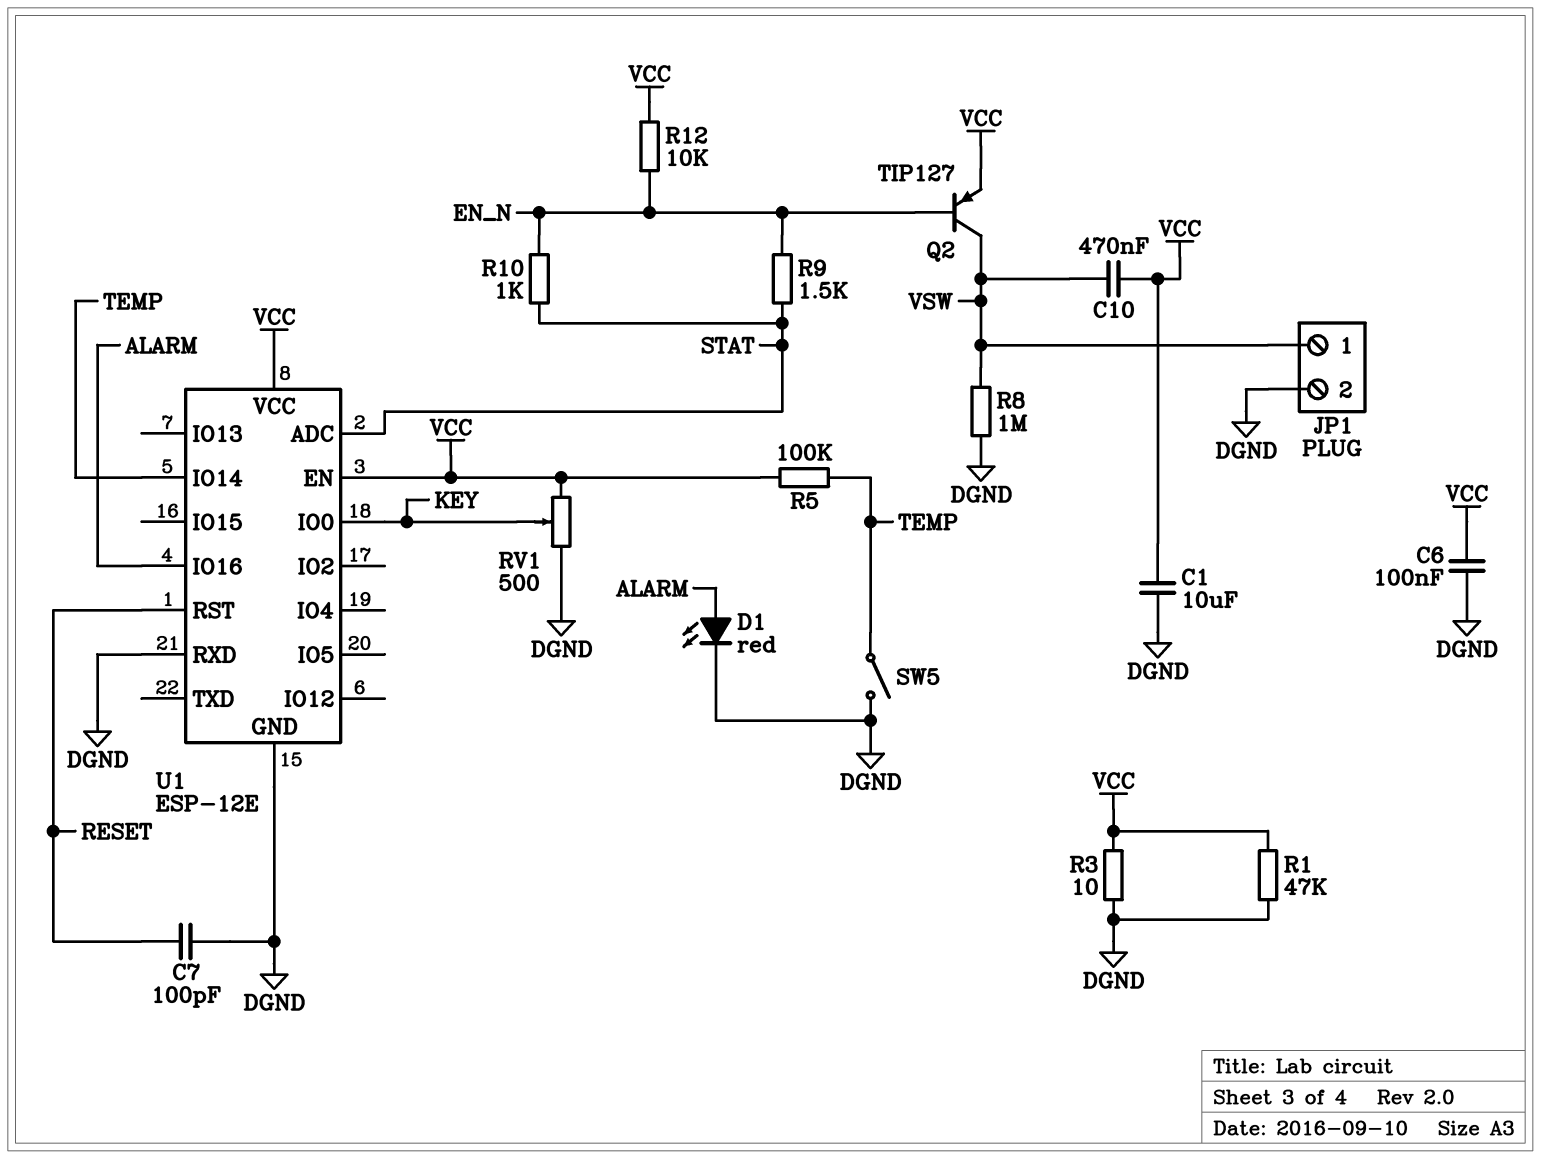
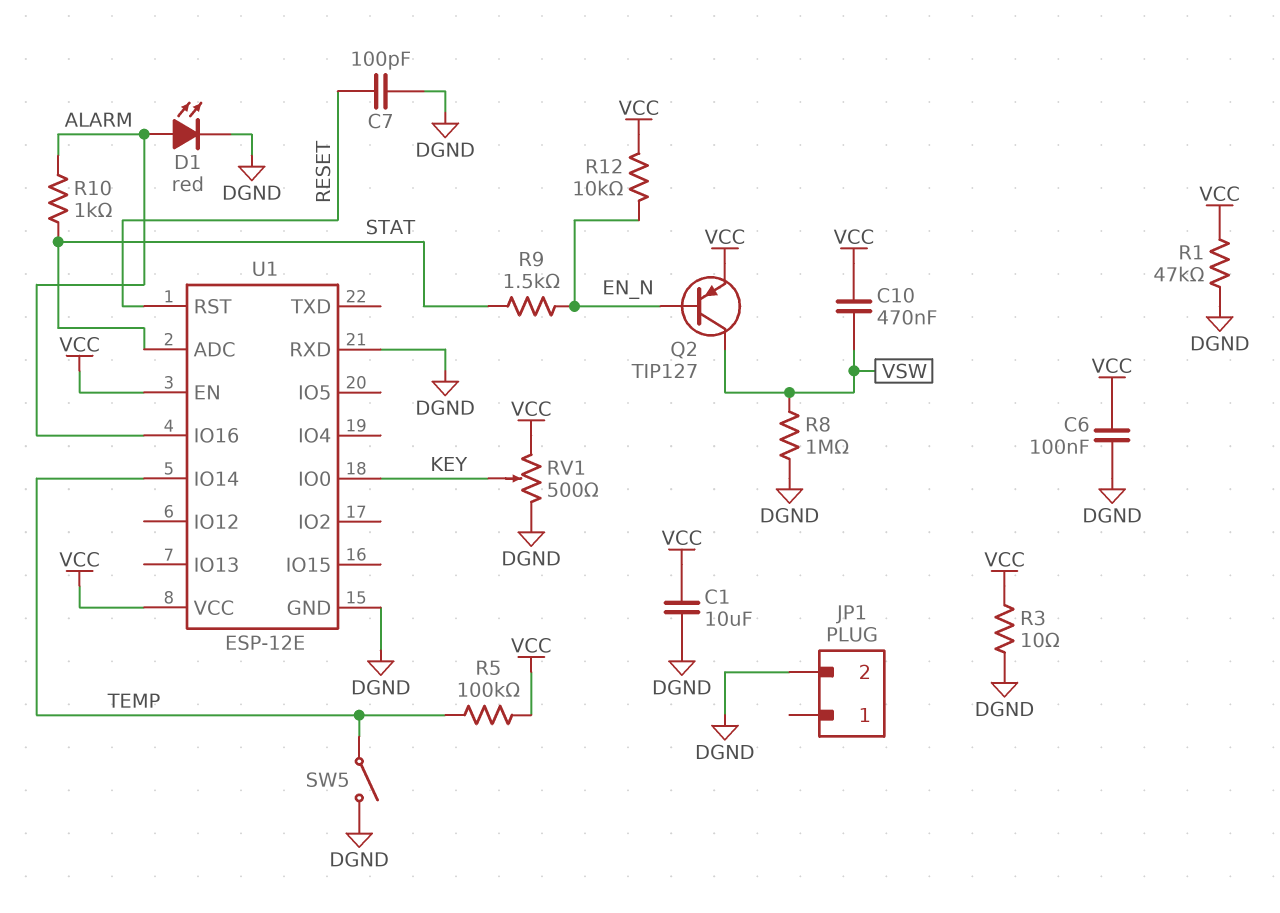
JP1 pin 1: VSW -> none
R10: 1k (EN_N, STAT) -> 1k (ALARM, STAT)

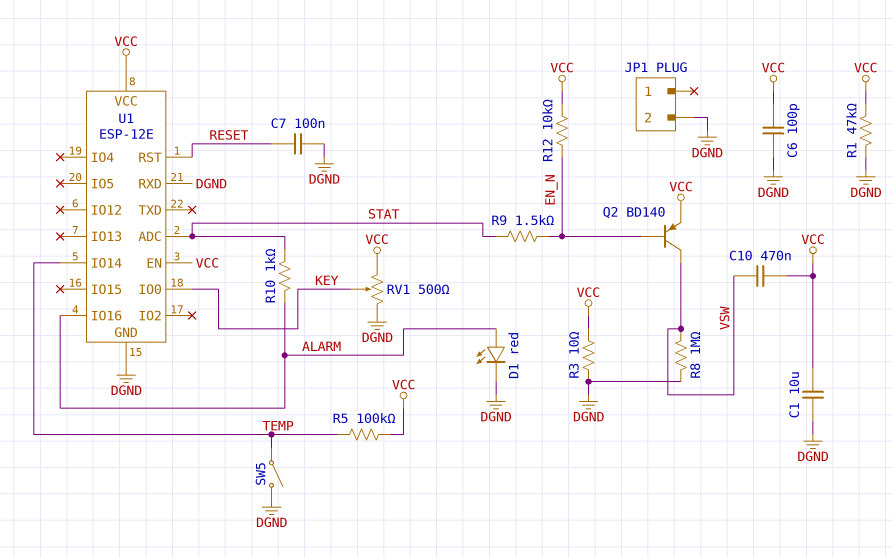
C6: 100nF (DGND, VCC) -> 100pF (DGND, VCC)
C7: 100pF (DGND, RESET) -> 100nF (DGND, RESET)
Q2: PNP TIP127 (B EN_N, C VSW, E VCC) -> PNP BD140 (B EN_N, C VSW, E VCC)

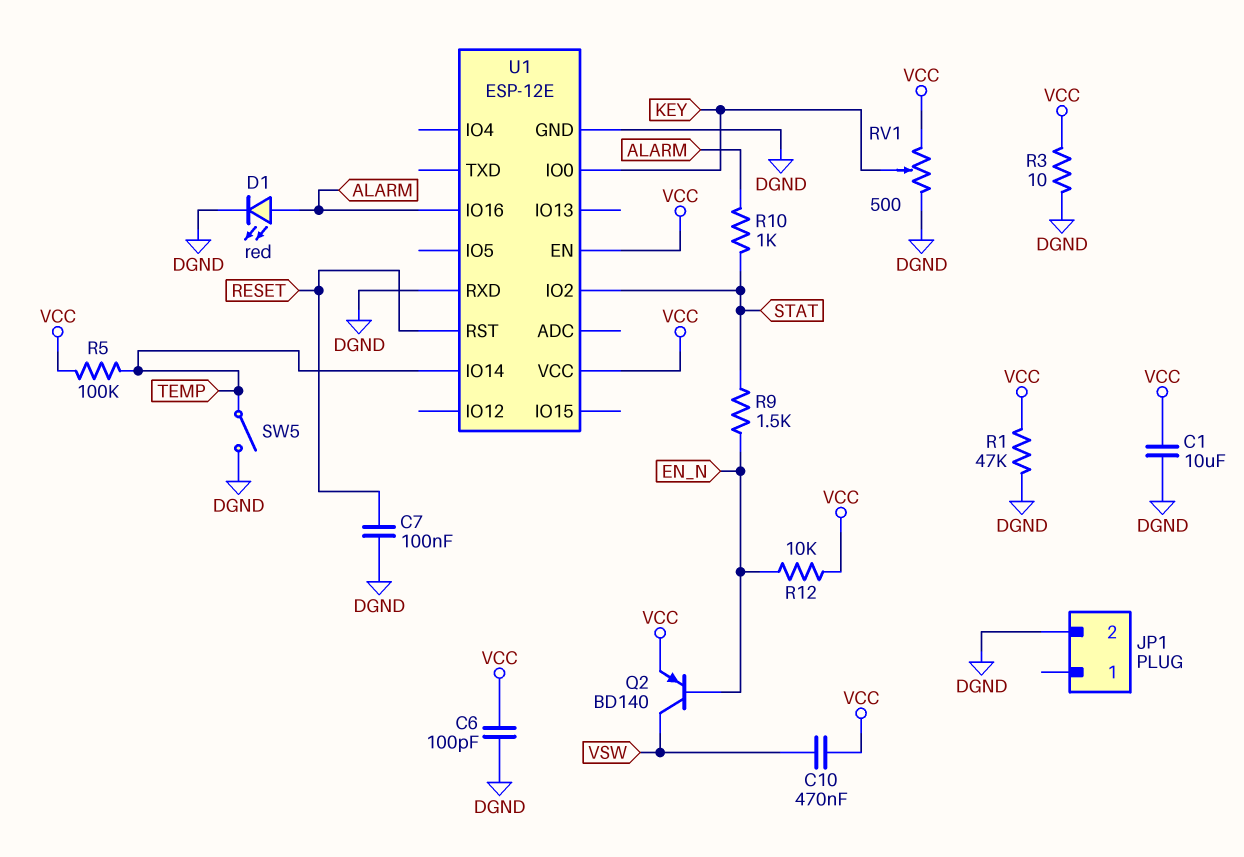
R8: 1M (DGND, VSW) -> none
U1 pin ADC: STAT -> none
U1 pin IO2: none -> STAT

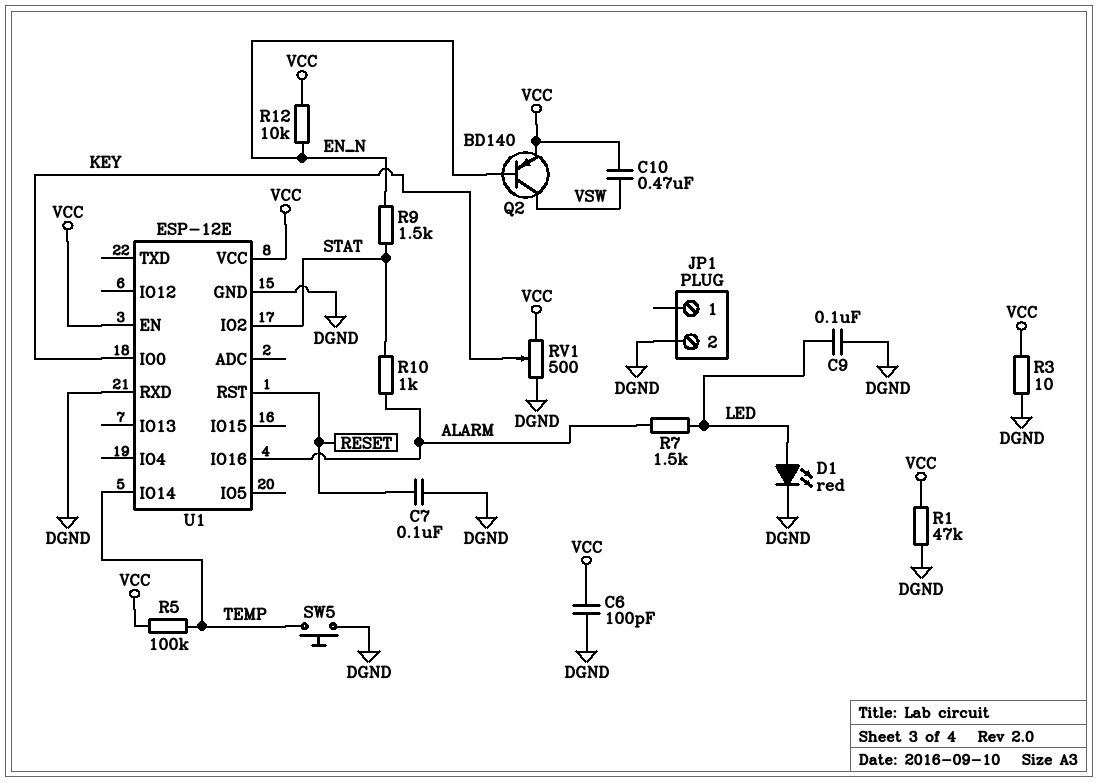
C1: 10uF (DGND, VCC) -> none
C9: none -> 100nF (DGND, LED)
D1: LED red (A ALARM, K DGND) -> LED red (A LED, K DGND)
R7: none -> 1.5k (ALARM, LED)
SW5: switch (DGND, TEMP) -> button (DGND, TEMP)

